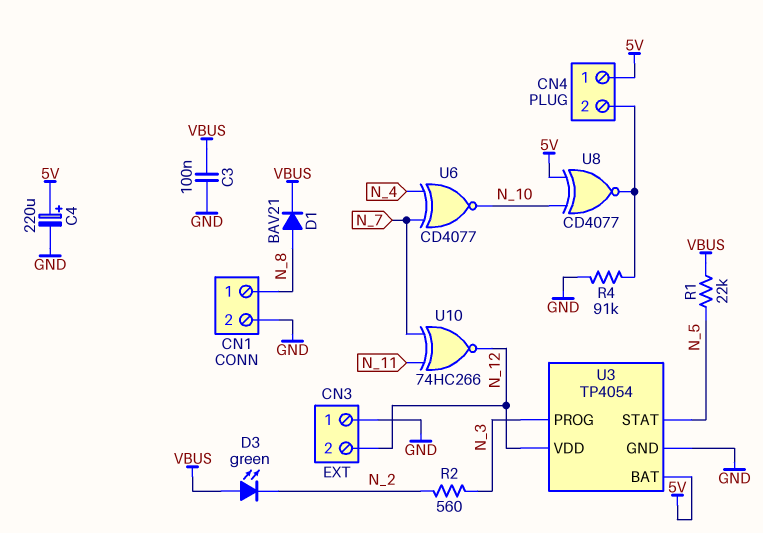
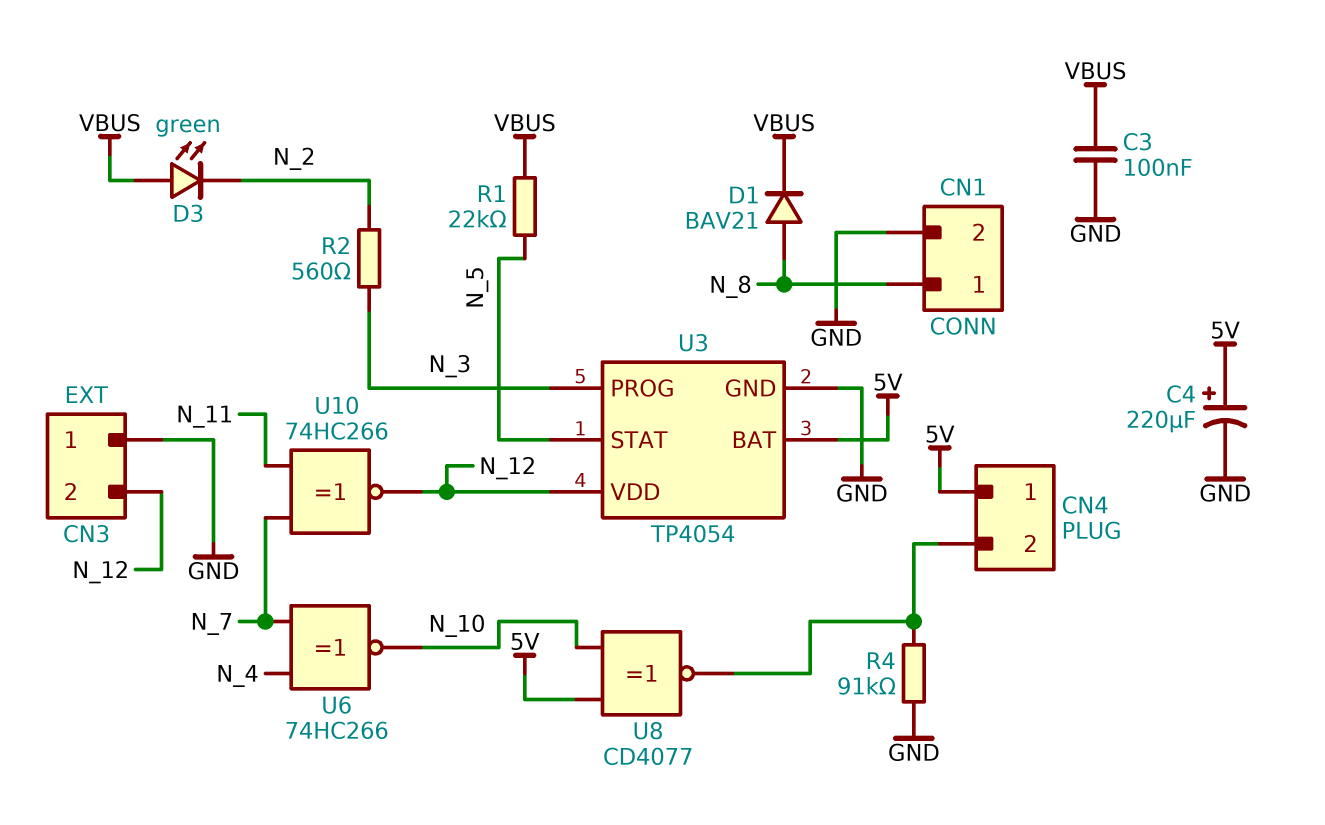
U6: XNOR CD4077 (in N_4, in N_7, out N_10) -> XNOR 74HC266 (in N_4, in N_7, out N_10)

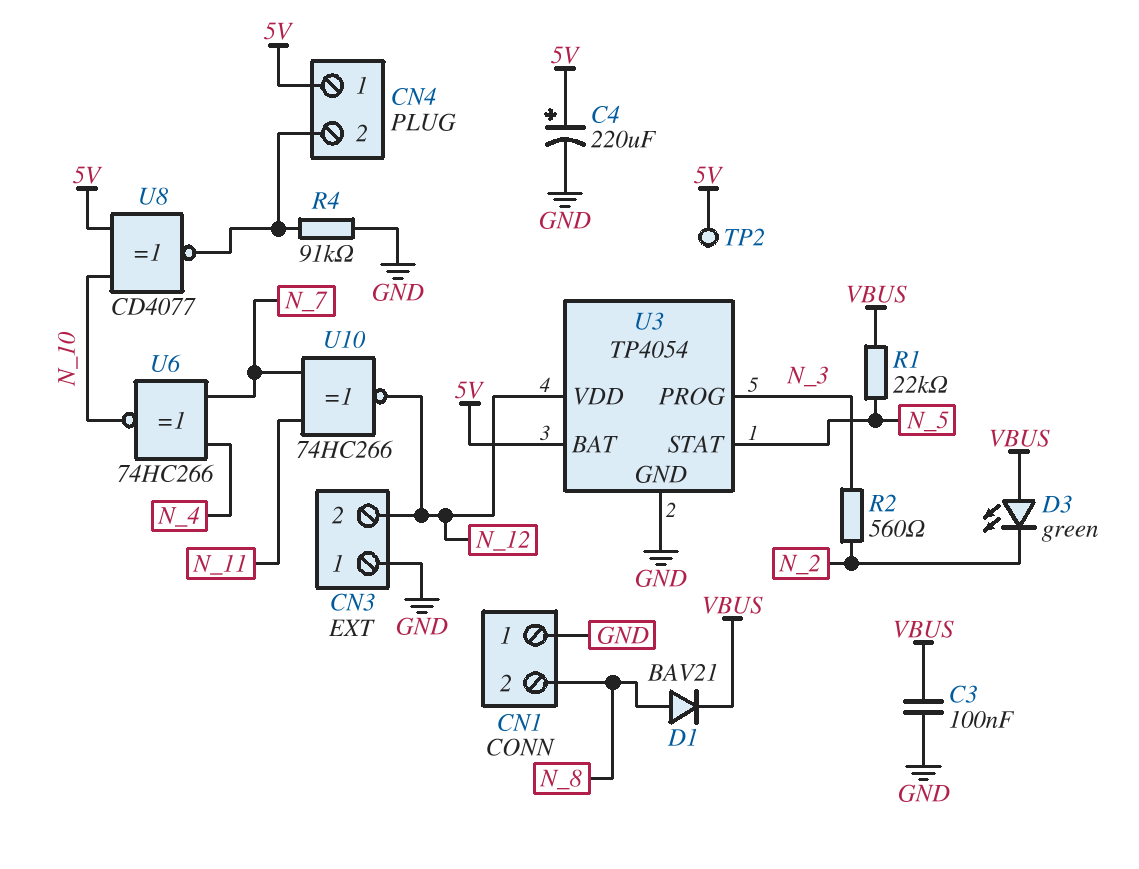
CN1 pin 1: N_8 -> GND
CN1 pin 2: GND -> N_8
TP2: none -> test point (5V)

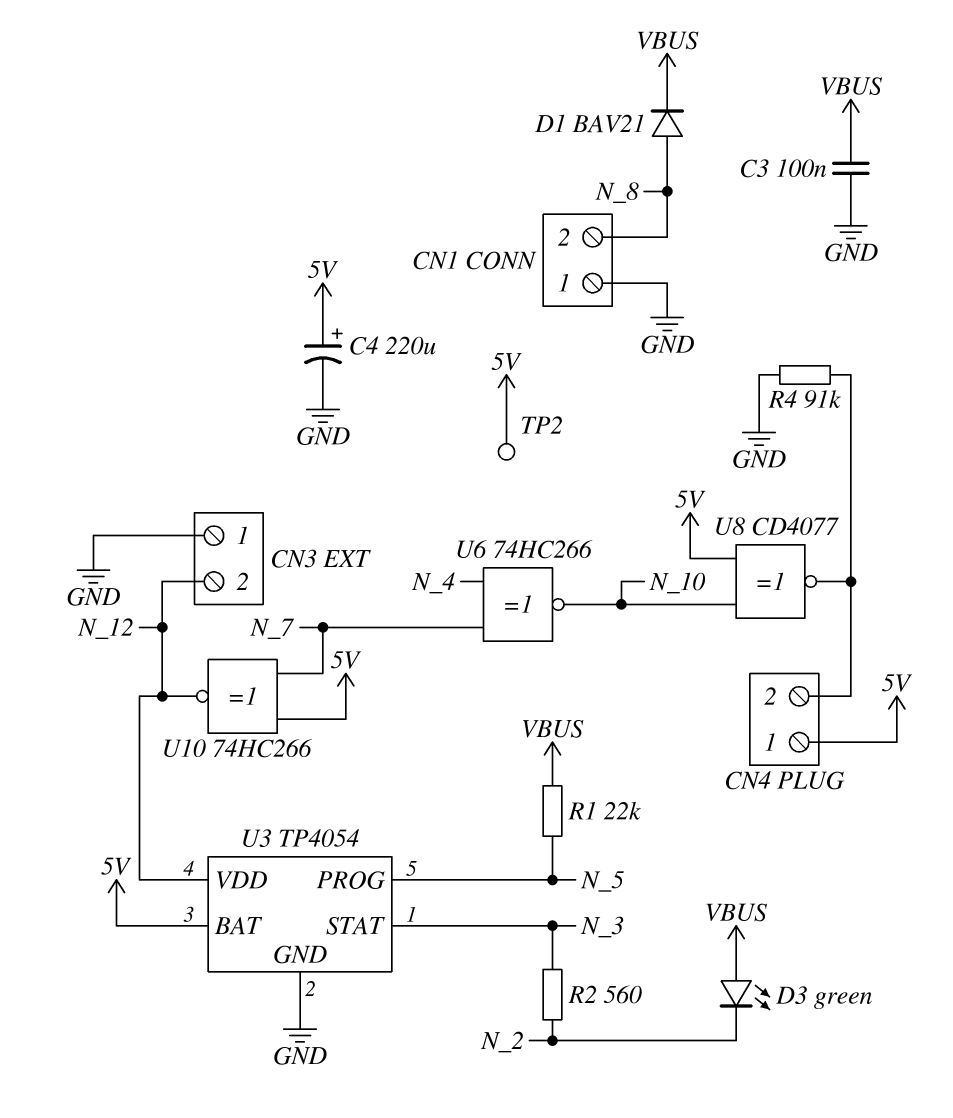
U3 pin PROG: N_3 -> N_5
U3 pin STAT: N_5 -> N_3
U10: XNOR 74HC266 (in N_7, in N_11, out N_12) -> XNOR 74HC266 (in 5V, in N_7, out N_12)

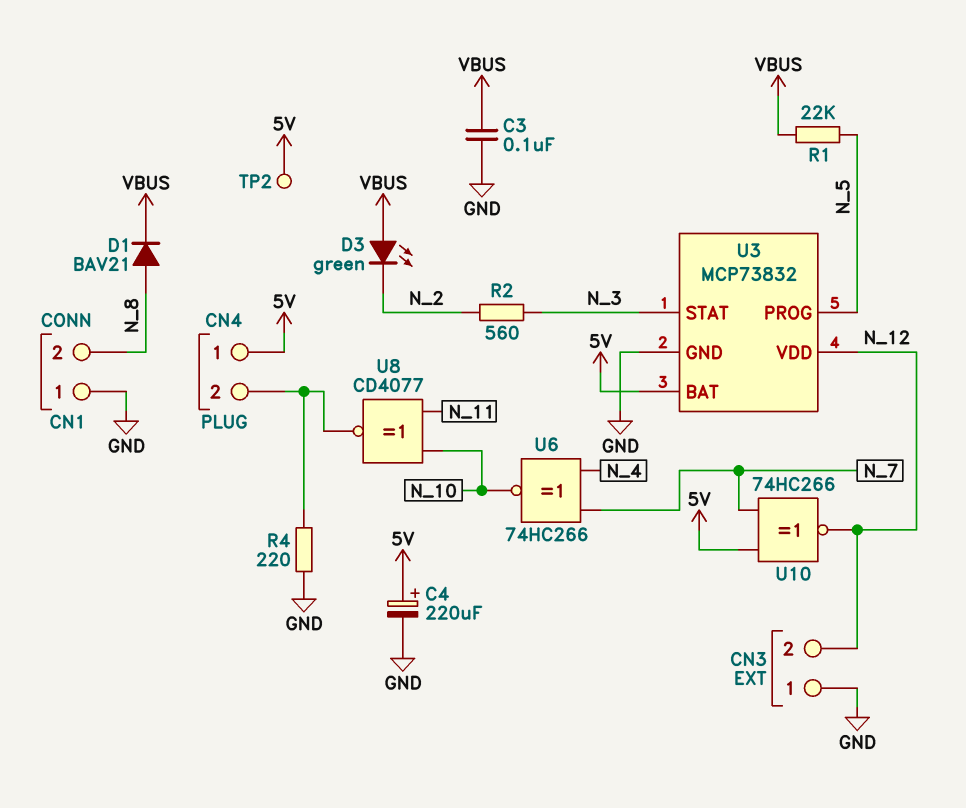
R4: 91k (CN4/2, GND) -> 220 (CN4/2, GND)
U3: TP4054 -> MCP73832
U8: XNOR CD4077 (in 5V, in N_10, out CN4/2) -> XNOR CD4077 (in N_10, in N_11, out CN4/2)

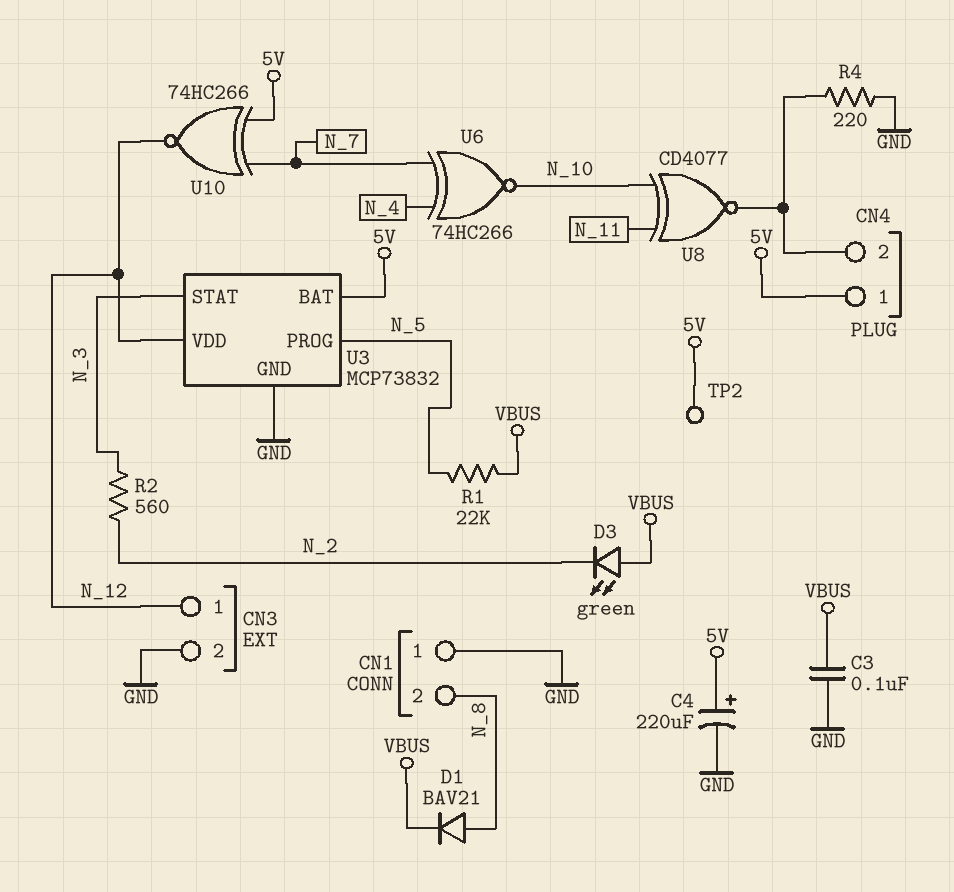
CN3 pin 1: GND -> N_12
CN3 pin 2: N_12 -> GND

